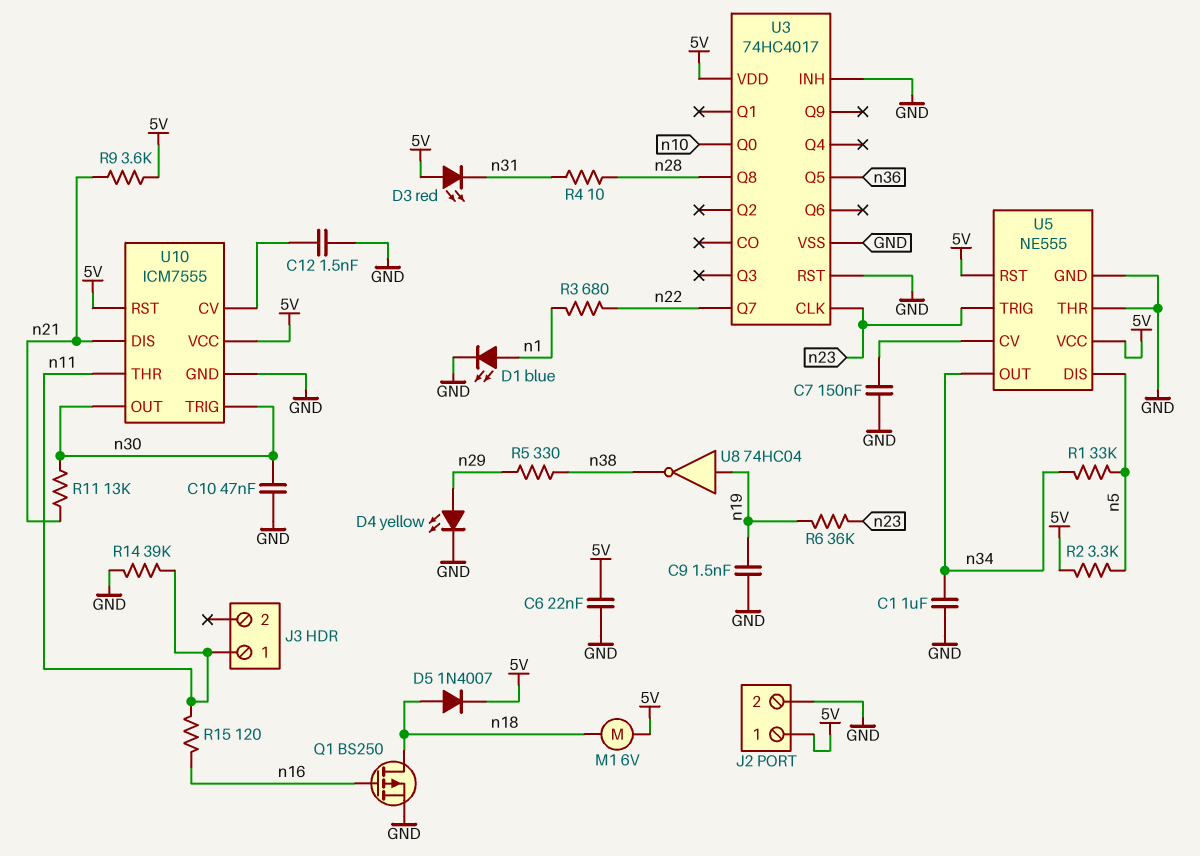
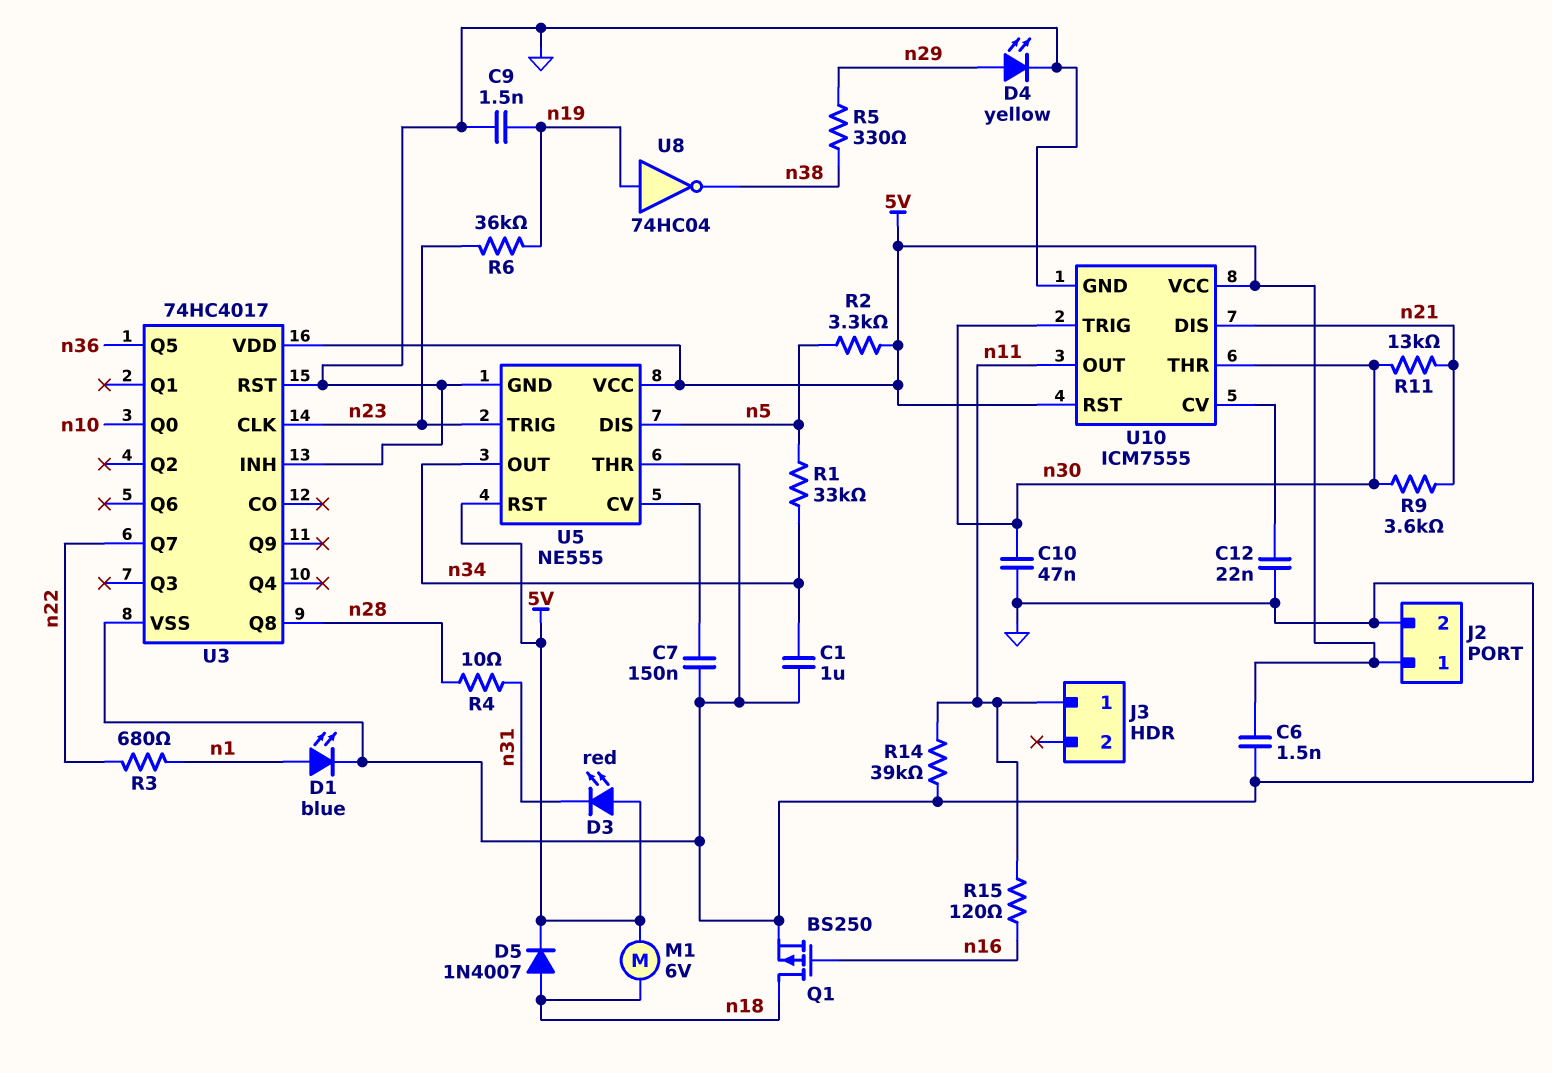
C6: 22nF (5V, GND) -> 1.5nF (5V, GND)
C12: 1.5nF (GND, U10/CV) -> 22nF (GND, U10/CV)
R9: 3.6k (5V, n21) -> 3.6k (n21, n30)
U10 pin OUT: n30 -> n11
U10 pin THR: n11 -> n30

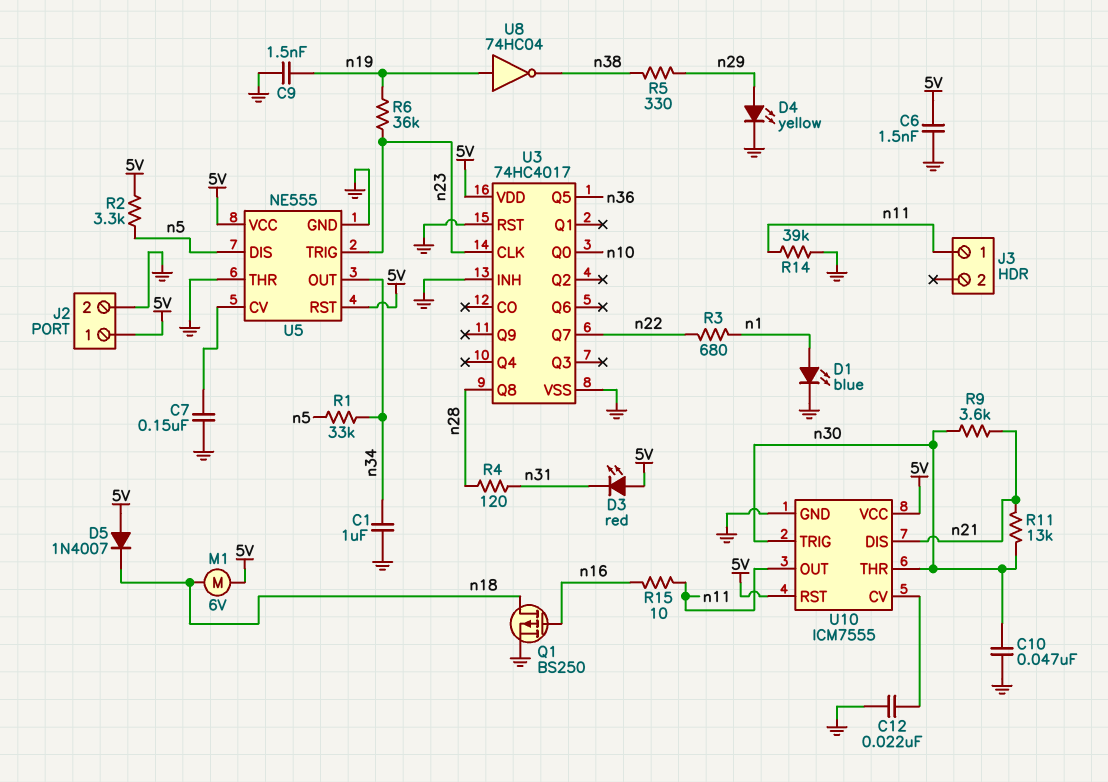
D5: diode 1N4007 (A n18, K 5V) -> diode 1N4007 (A 5V, K n18)
R4: 10 (n28, n31) -> 120 (n28, n31)
R15: 120 (n11, n16) -> 10 (n11, n16)

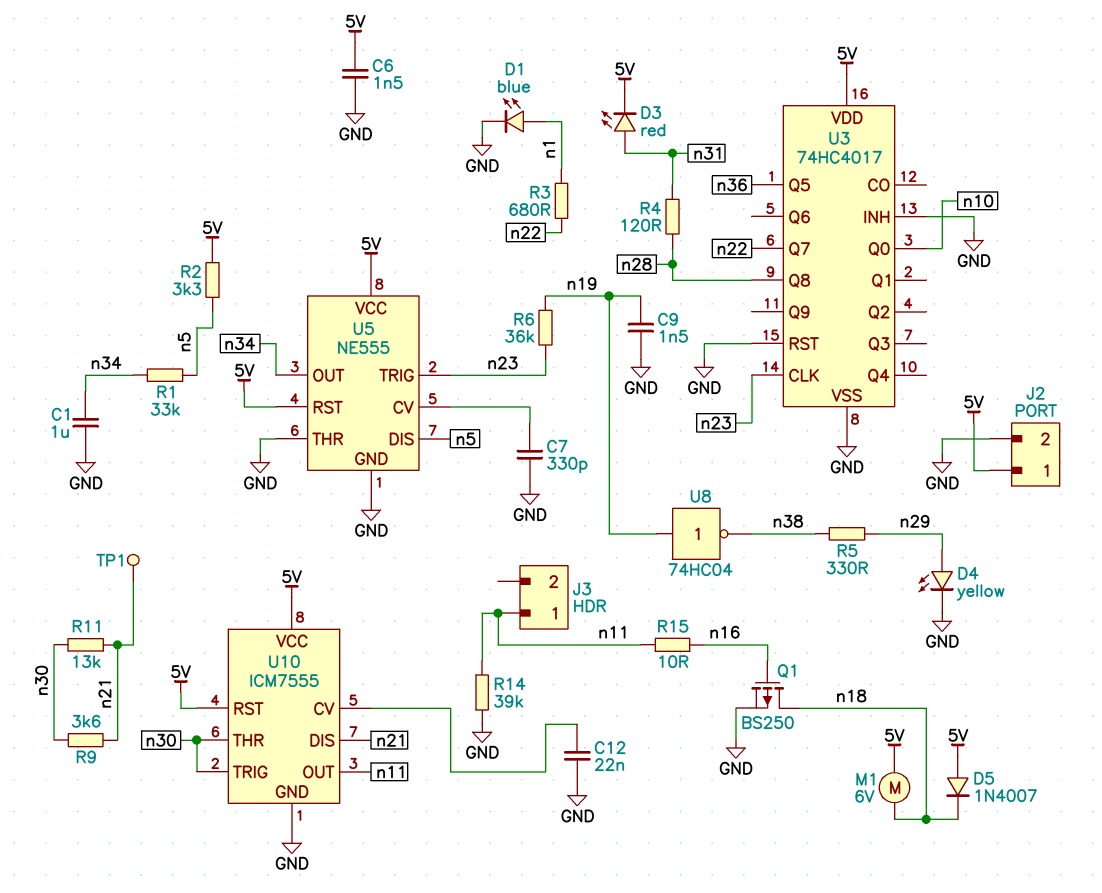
C7: 150nF (GND, U5/CV) -> 330pF (GND, U5/CV)
C10: 47nF (GND, n30) -> none
D3: LED red (A 5V, K n31) -> LED red (A n31, K 5V)
TP1: none -> test point (n21)

